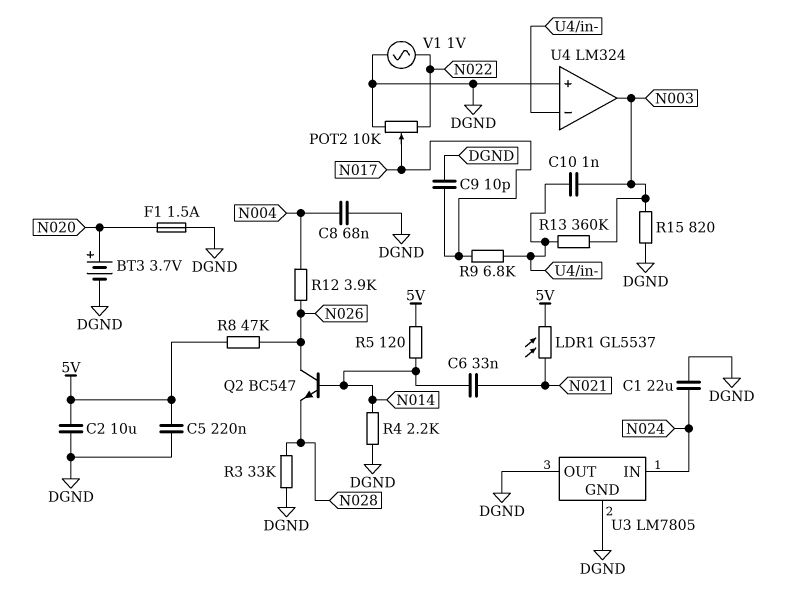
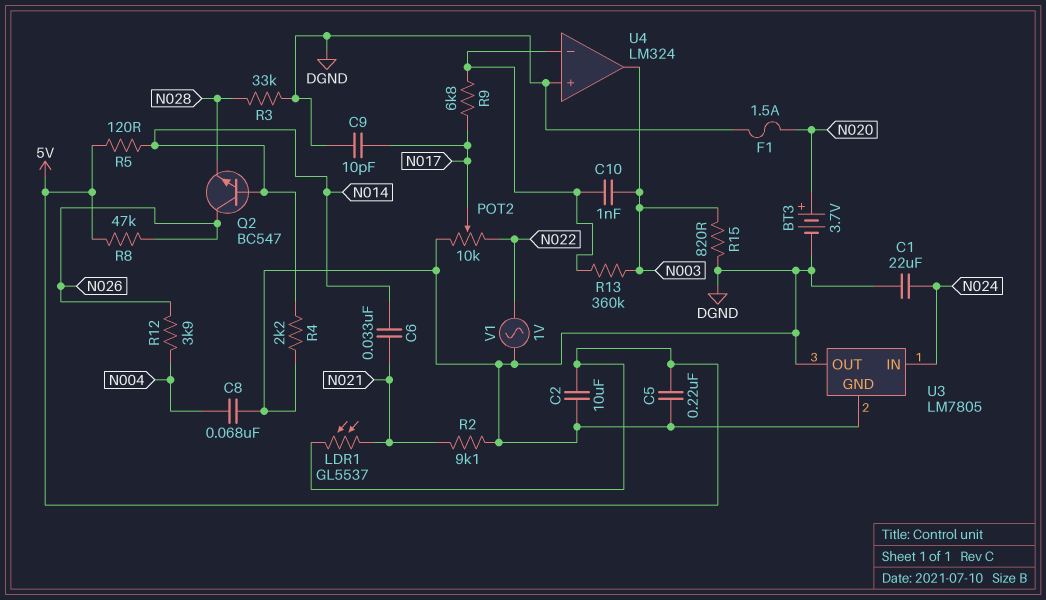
R2: none -> 9.1k (DGND, N021)

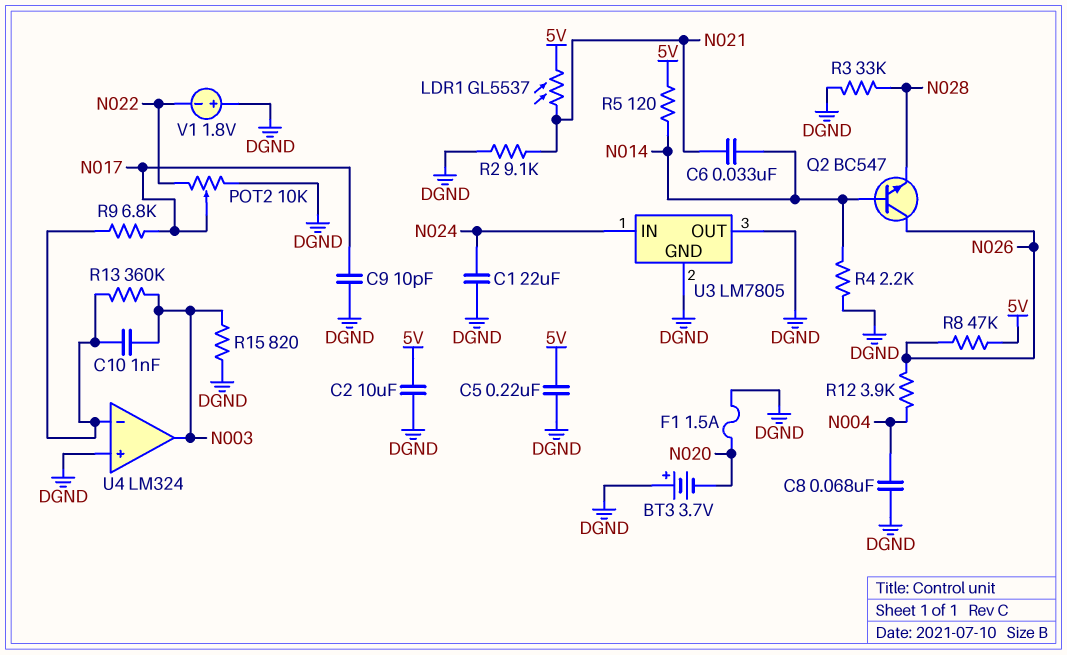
BT3: 3.7V (plus N020, minus DGND) -> 3.7V (plus DGND, minus N020)
V1: AC 1V (DGND, N022) -> 1.8V (plus DGND, minus N022)

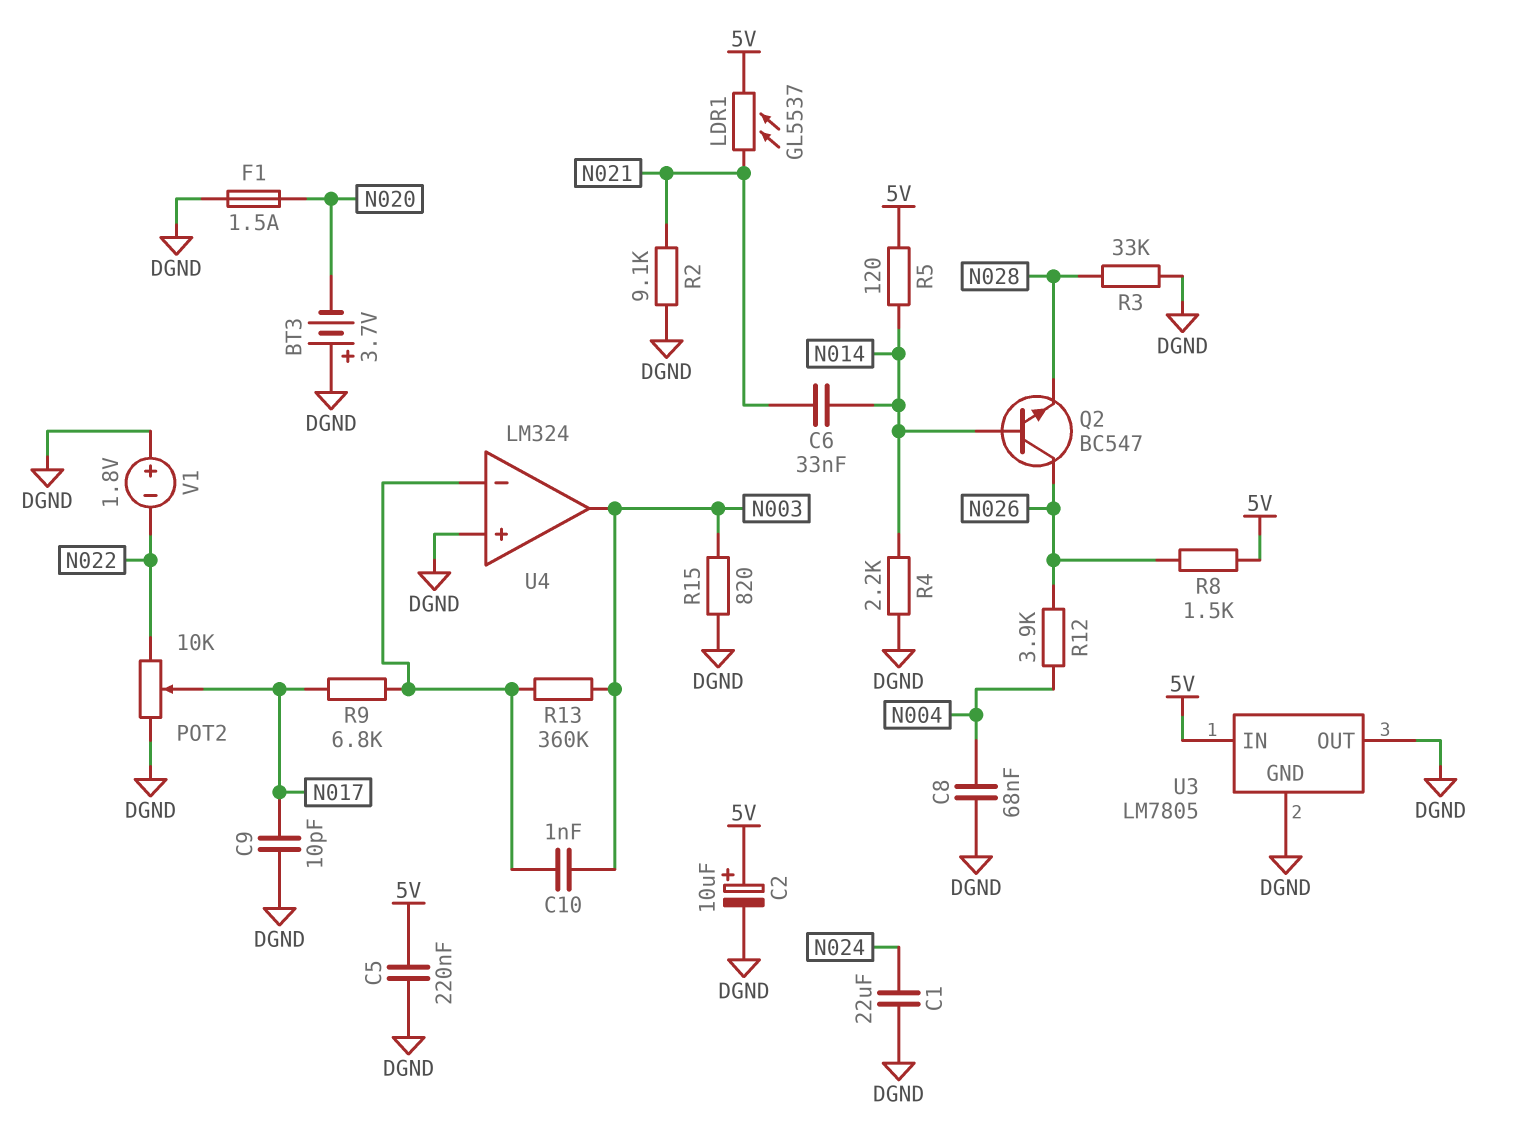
C2: 10uF (5V, DGND) -> 10uF (plus 5V, minus DGND)
R8: 47k (5V, N026) -> 1.5k (5V, N026)
U3 pin IN: N024 -> 5V

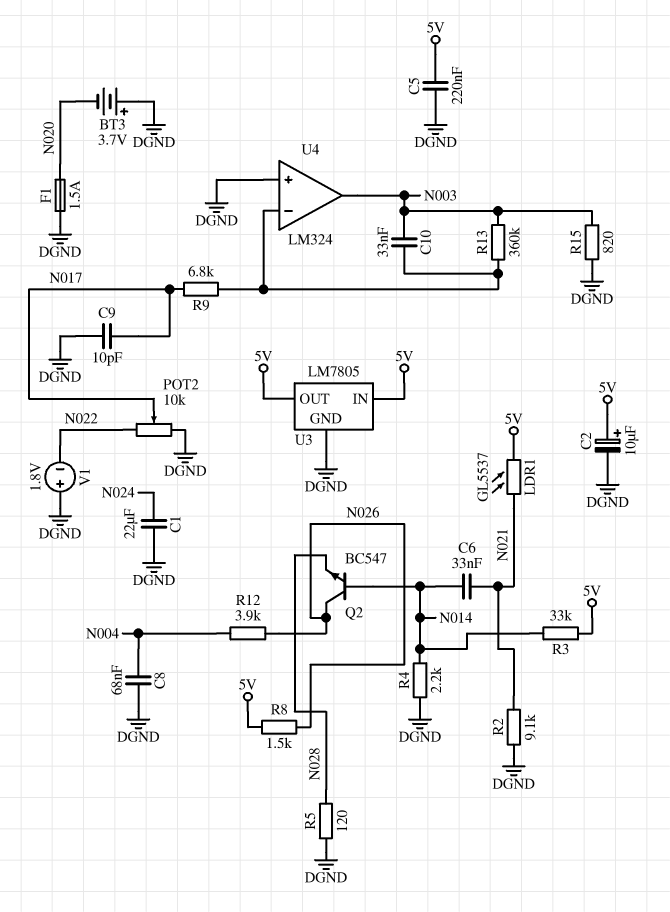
C10: 1nF (N003, U4/in-) -> 33nF (N003, U4/in-)
R3: 33k (DGND, N028) -> 33k (5V, N014)
R5: 120 (5V, N014) -> 120 (DGND, N028)
U3 pin OUT: DGND -> 5V

